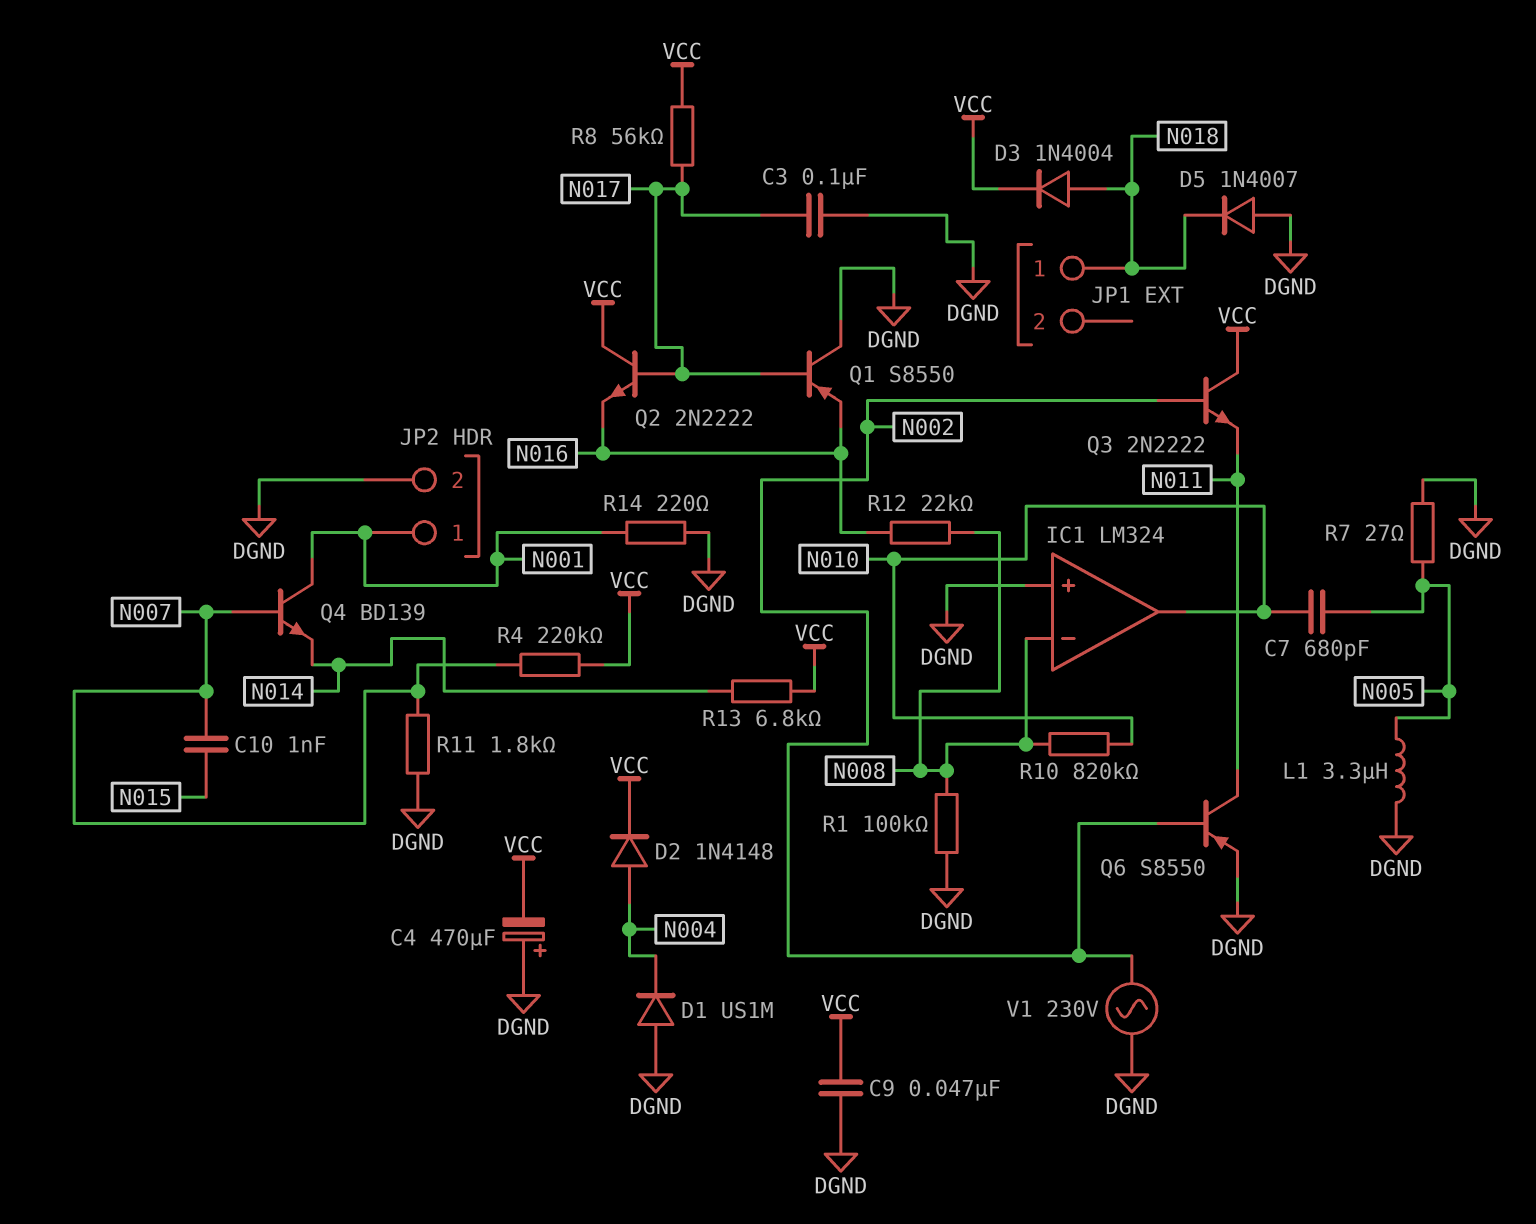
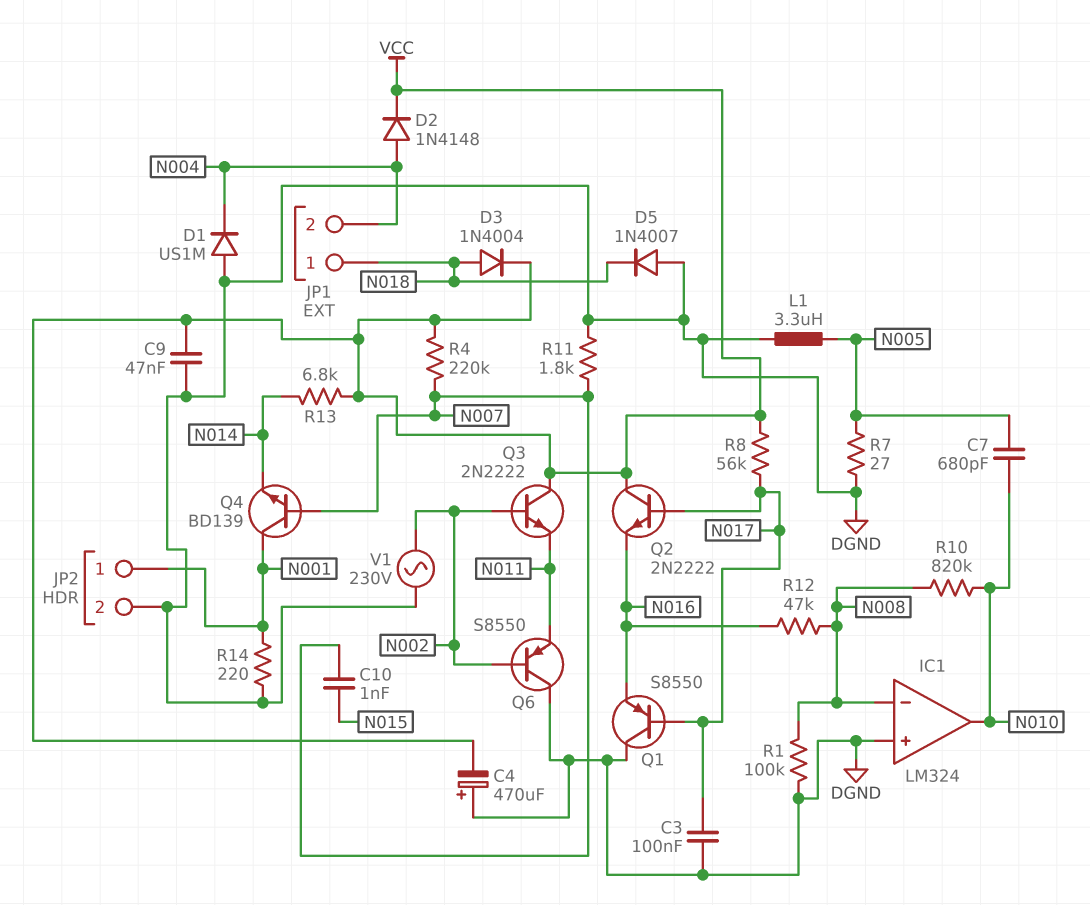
JP1 pin 2: none -> N004
Q6: PNP S8550 (B N002, C N011, E DGND) -> PNP S8550 (B N002, C DGND, E N011)
R12: 22k (N008, N016) -> 47k (N008, N016)

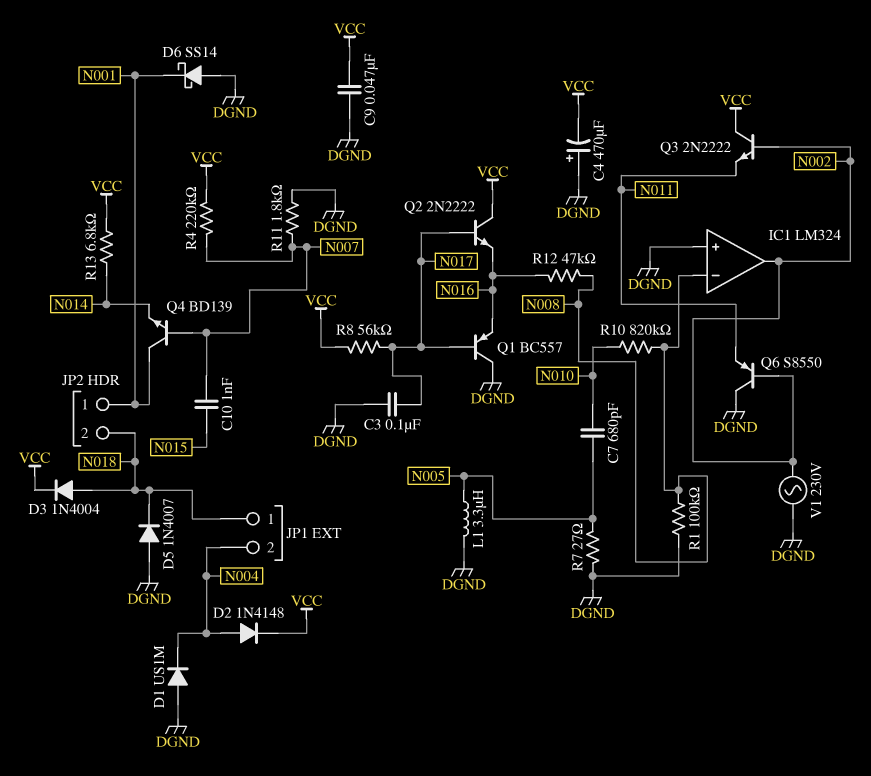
D6: none -> schottky SS14 (A DGND, K N001)
IC1 pin out: N010 -> N002
JP2 pin 2: DGND -> N018
Q1: PNP S8550 (B N017, C DGND, E N016) -> PNP BC557 (B N017, C DGND, E N016)
R14: 220 (DGND, N001) -> none

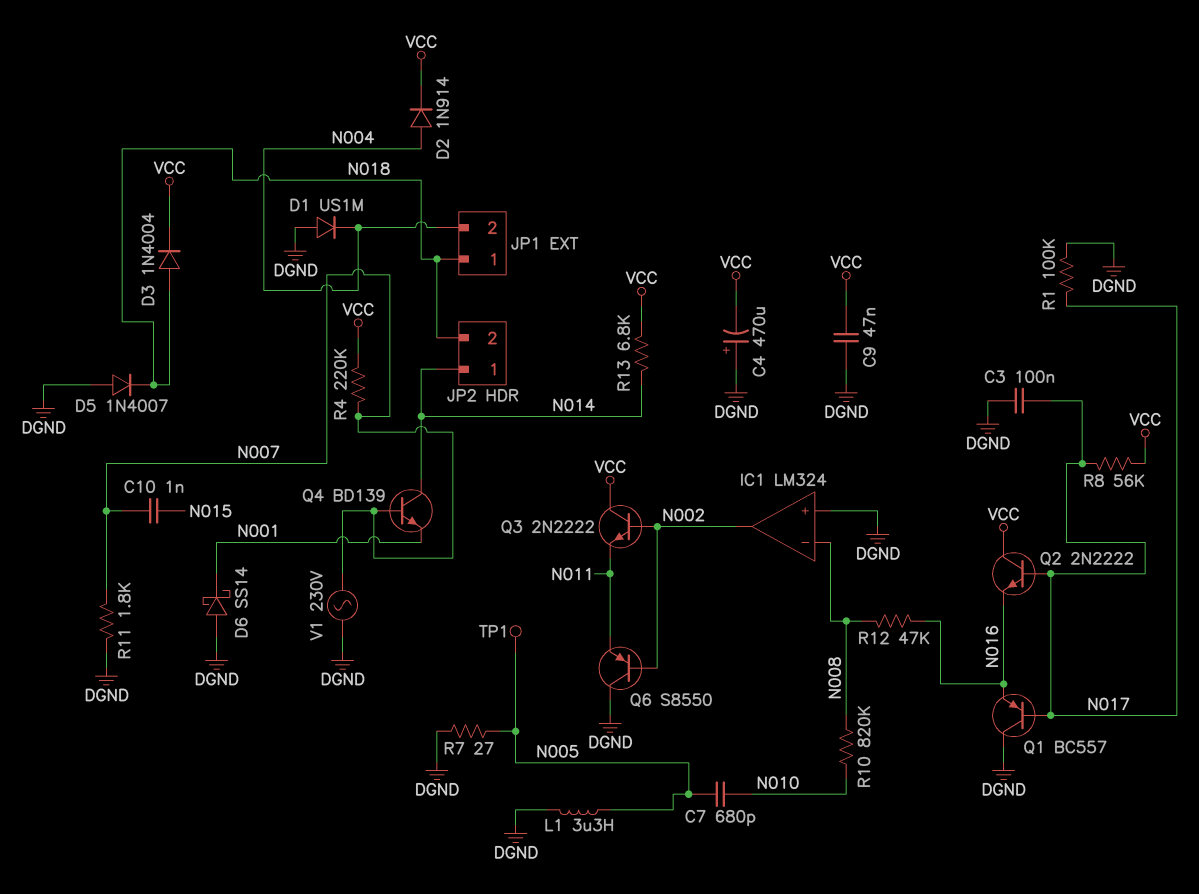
D2: diode 1N4148 (A N004, K VCC) -> diode 1N914 (A N004, K VCC)
JP2 pin 1: N001 -> N014
Q4: NPN BD139 (B N007, C N001, E N014) -> NPN BD139 (B N007, C N014, E N001)
R1: 100k (DGND, N008) -> 100k (DGND, N017)
TP1: none -> test point (N005)
V1: AC 230V (DGND, N002) -> AC 230V (DGND, N007)

